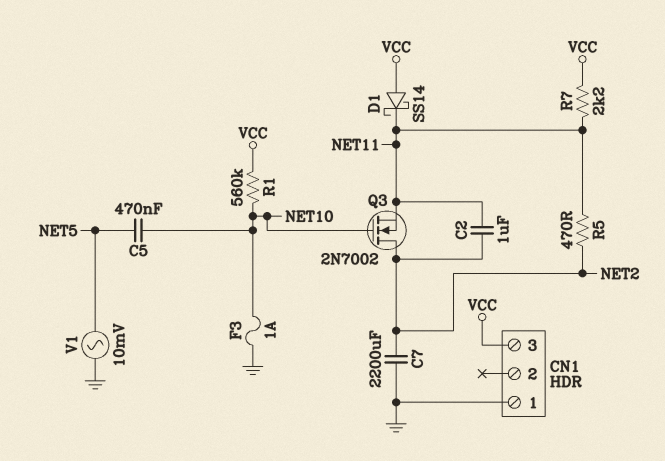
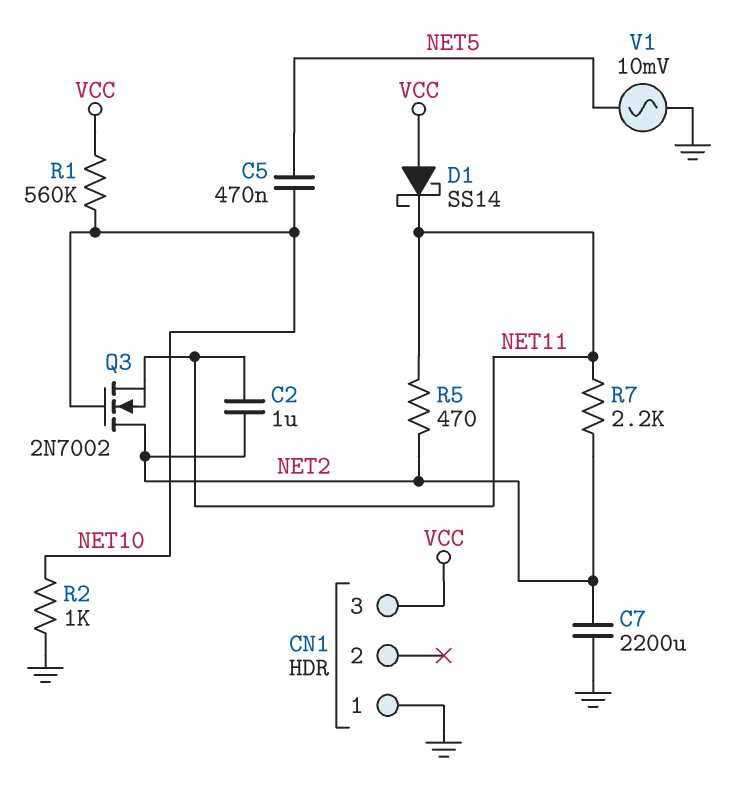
F3: 1A (GND, NET10) -> none
R2: none -> 1k (GND, NET10)
R7: 2.2k (NET11, VCC) -> 2.2k (NET2, NET11)

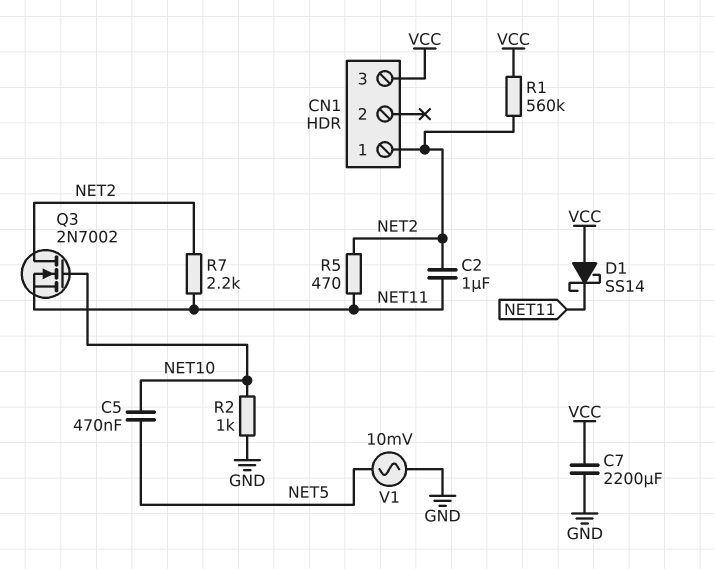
C7: 2200uF (GND, NET2) -> 2200uF (GND, VCC)
CN1 pin 1: GND -> NET2
R1: 560k (NET10, VCC) -> 560k (NET2, VCC)

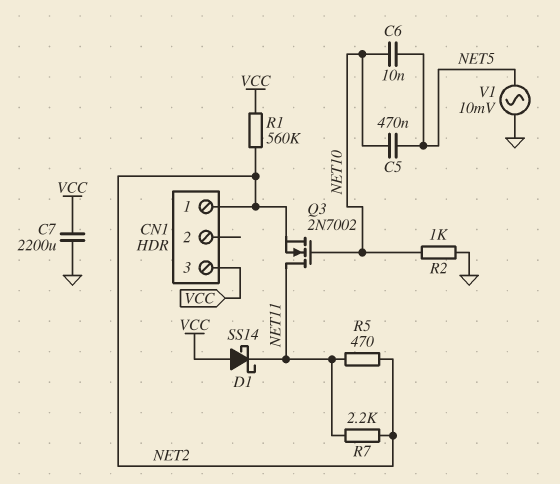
C2: 1uF (NET2, NET11) -> none
C6: none -> 10nF (NET5, NET10)
Q3: NMOS 2N7002 (G NET10, D NET2, S NET11) -> NMOS 2N7002 (G NET10, D NET11, S NET2)

